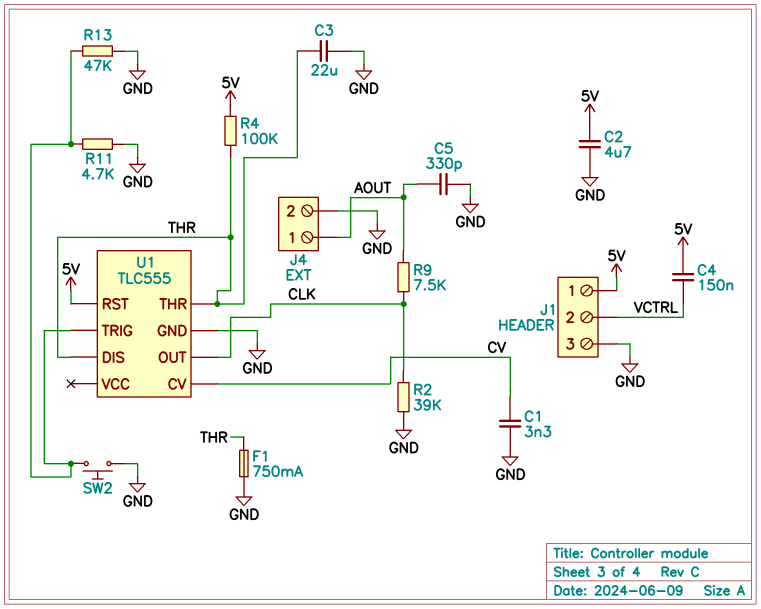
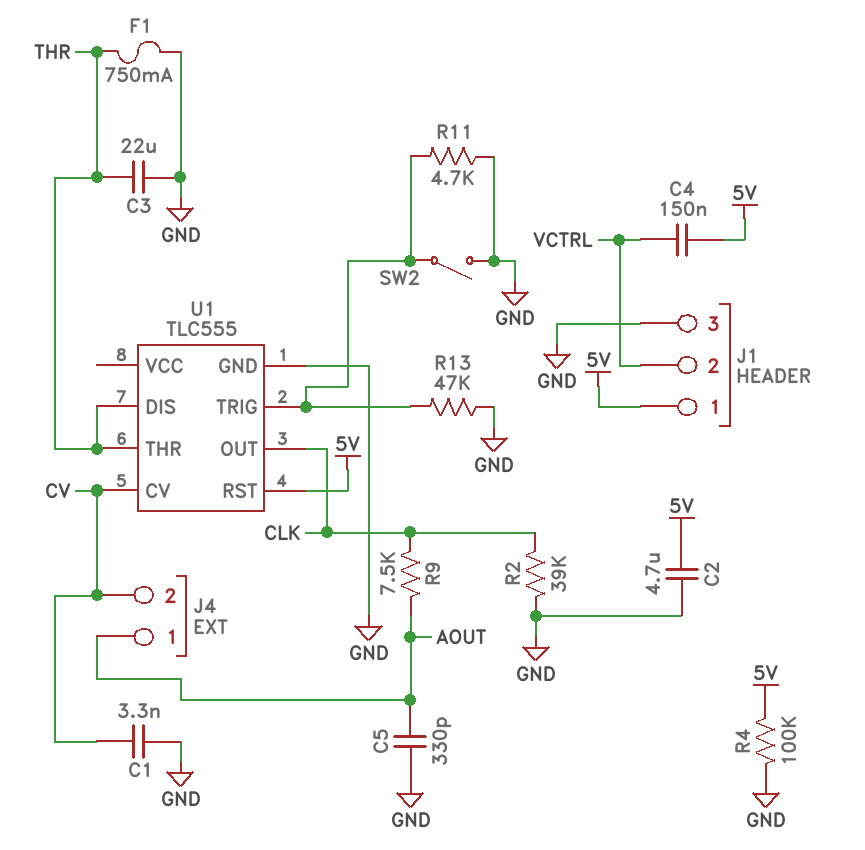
J4 pin 2: GND -> CV
R4: 100k (5V, THR) -> 100k (5V, GND)
SW2: button (GND, U1/TRIG) -> switch (GND, U1/TRIG)

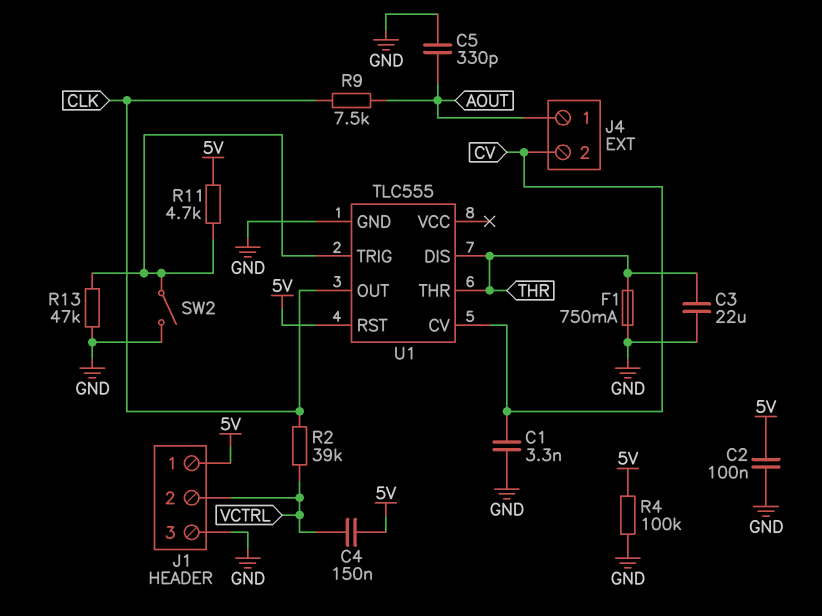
C2: 4.7uF (5V, GND) -> 100nF (5V, GND)
R2: 39k (CLK, GND) -> 39k (CLK, VCTRL)
R11: 4.7k (GND, U1/TRIG) -> 4.7k (5V, U1/TRIG)

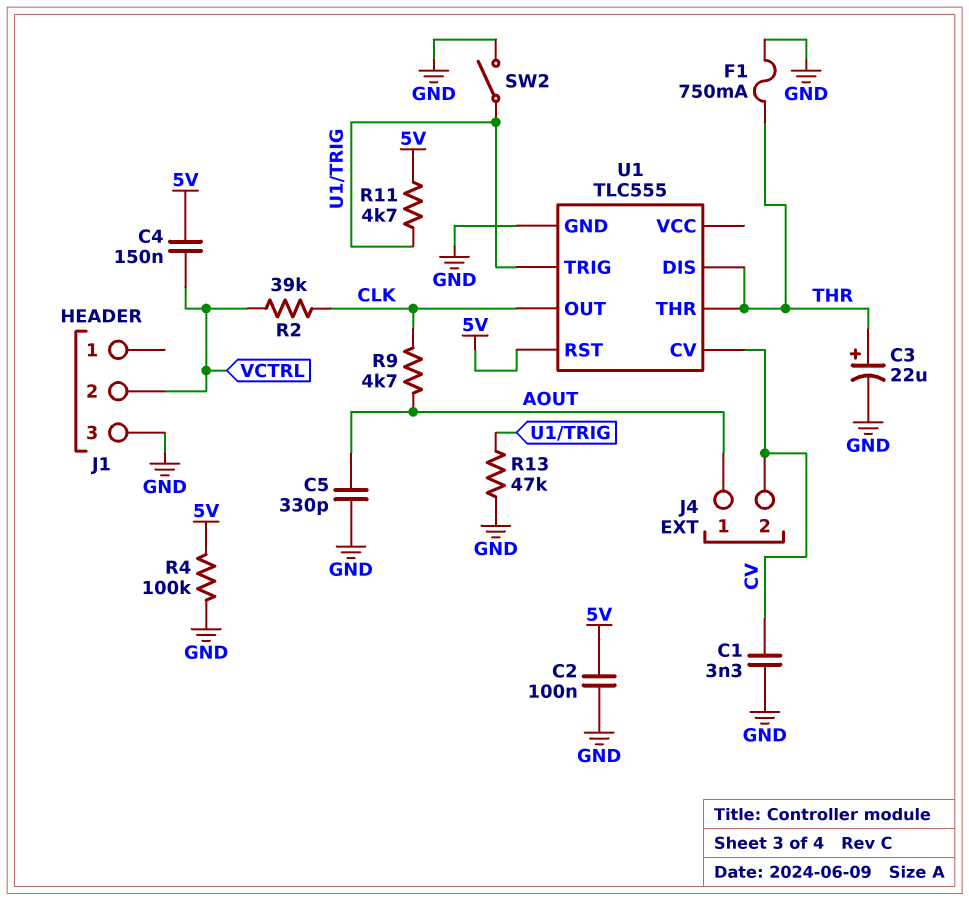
C3: 22uF (GND, THR) -> 22uF (plus THR, minus GND)
J1 pin 1: 5V -> none
R9: 7.5k (AOUT, CLK) -> 4.7k (AOUT, CLK)

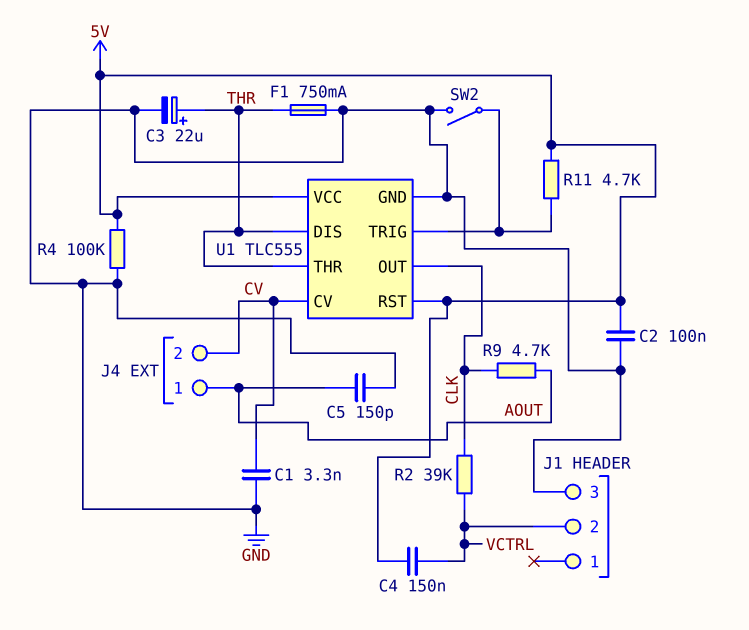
C5: 330pF (AOUT, GND) -> 150pF (AOUT, GND)
R13: 47k (GND, U1/TRIG) -> none
U1 pin VCC: none -> 5V

